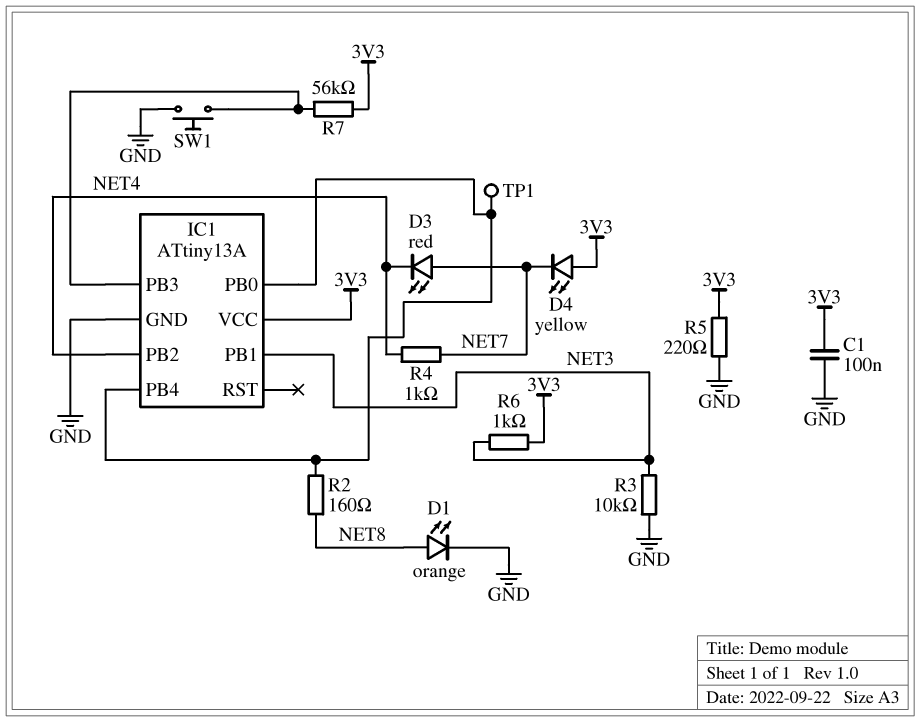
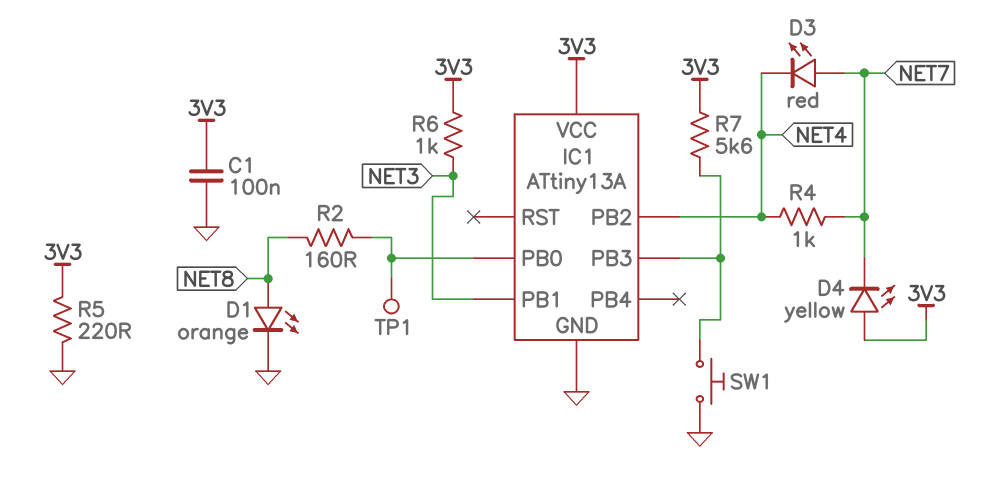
IC1 pin PB4: IC1/PB0 -> none
R3: 10k (GND, NET3) -> none
R7: 56k (3V3, IC1/PB3) -> 5.6k (3V3, IC1/PB3)

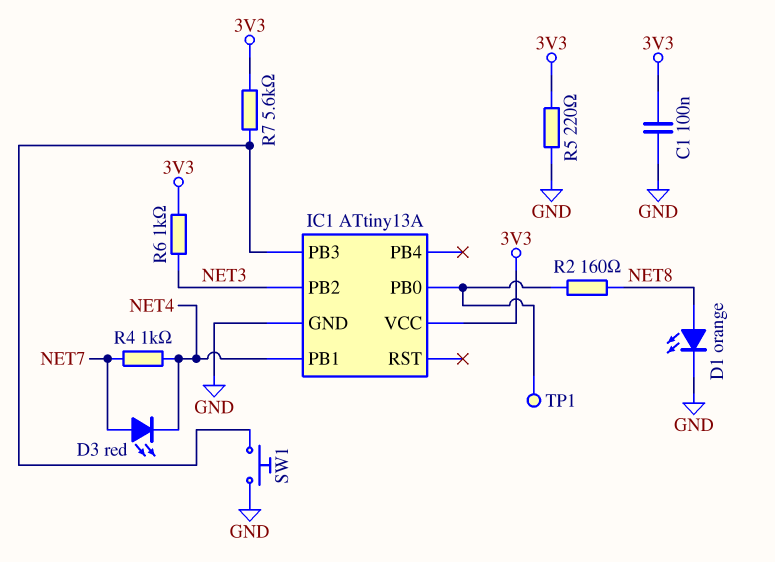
D4: LED yellow (A 3V3, K NET7) -> none
IC1 pin PB1: NET3 -> NET4
IC1 pin PB2: NET4 -> NET3

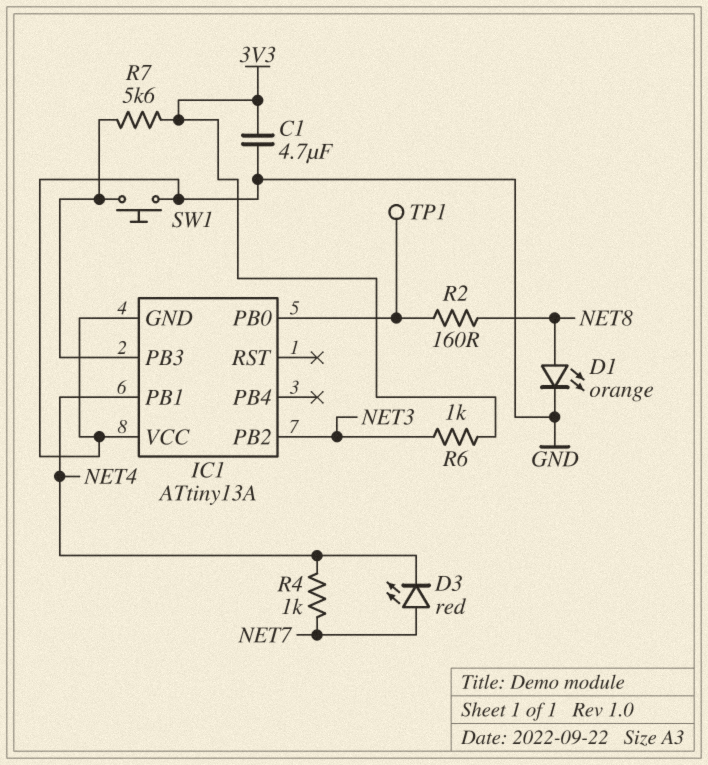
C1: 100nF (3V3, GND) -> 4.7uF (3V3, GND)
IC1 pin VCC: 3V3 -> GND
R5: 220 (3V3, GND) -> none

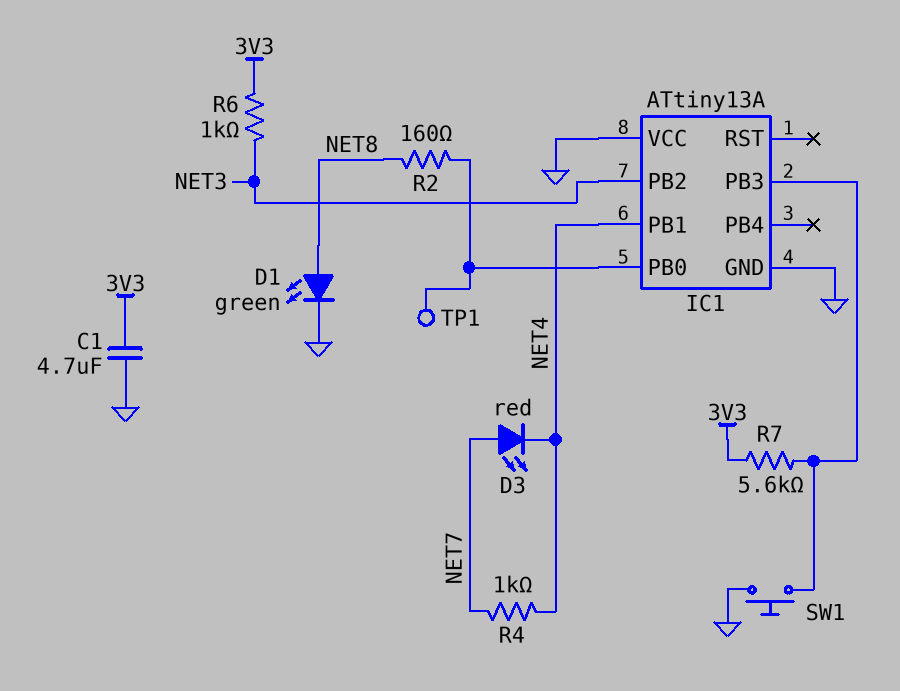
D1: LED orange (A NET8, K GND) -> LED green (A NET8, K GND)

